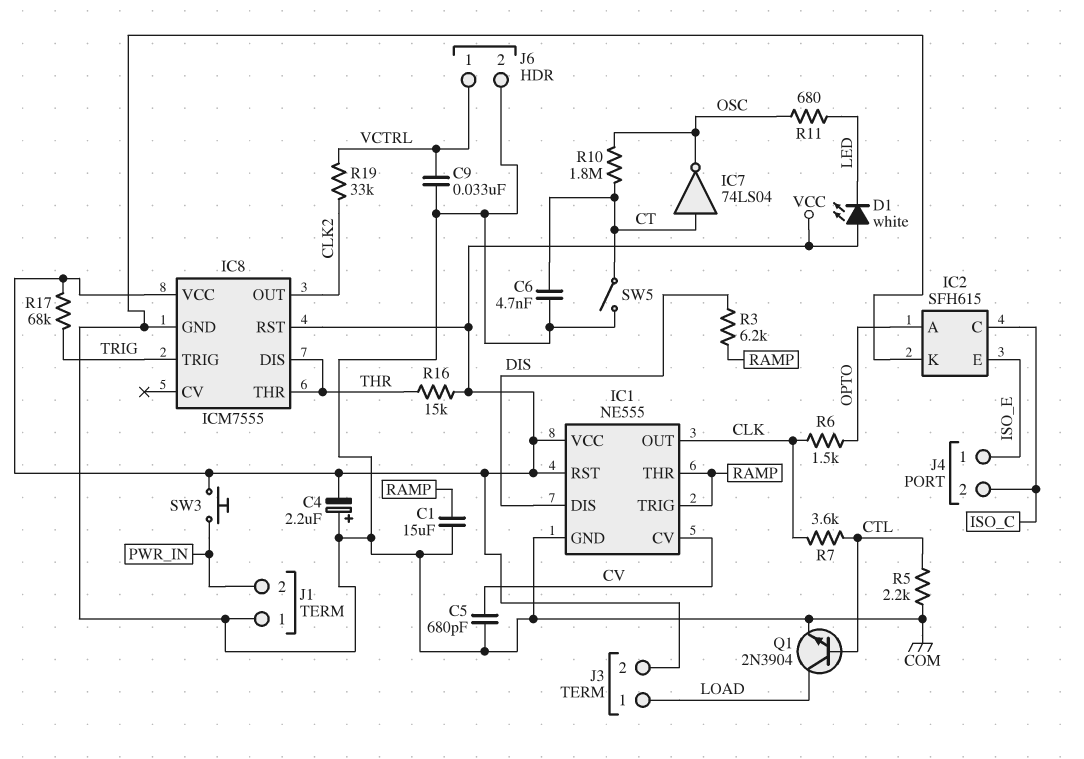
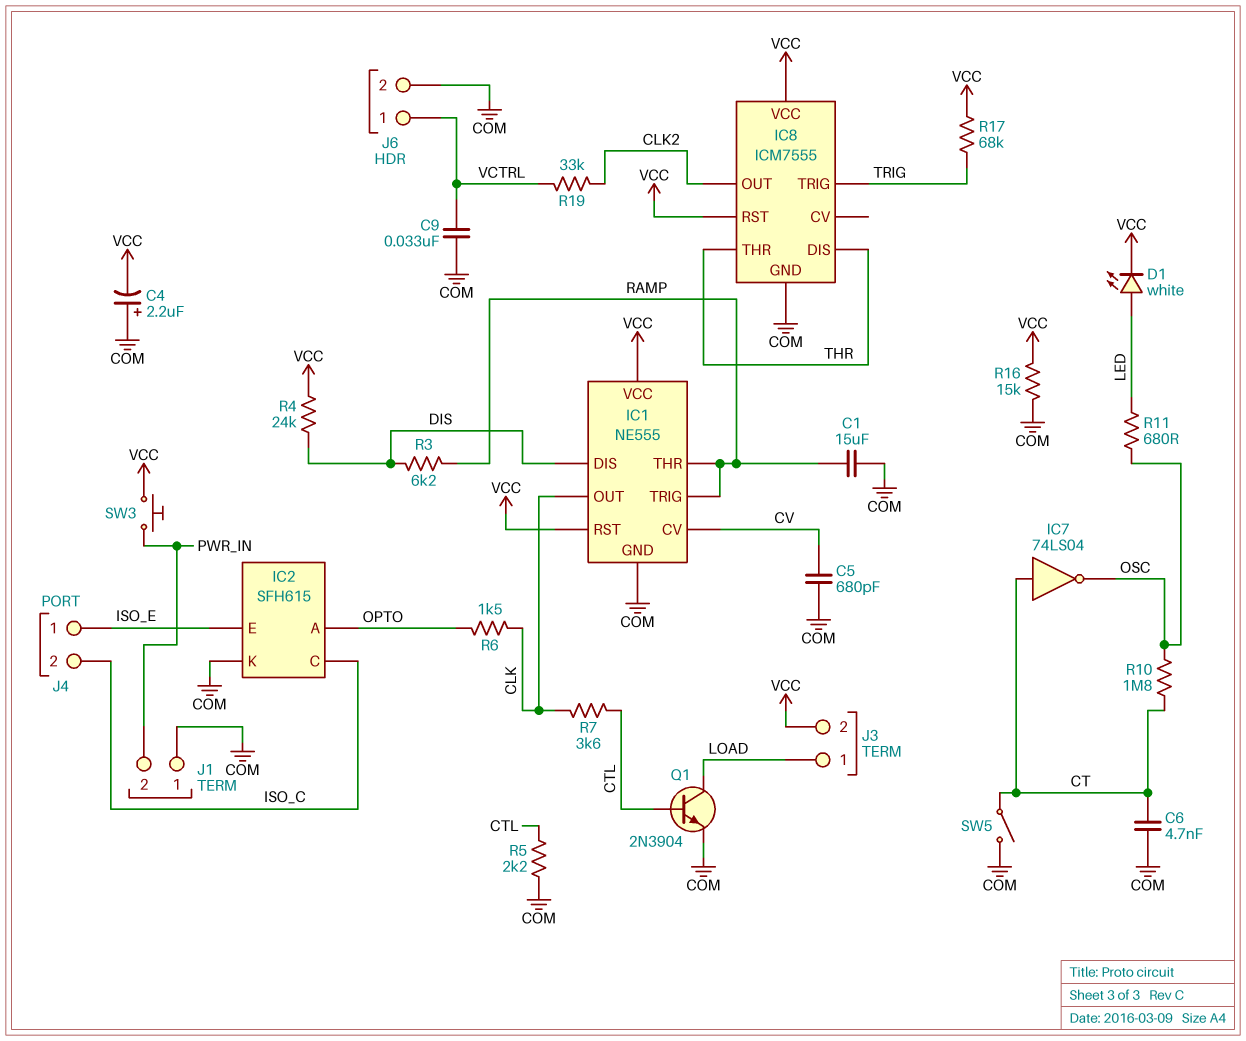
D1: LED white (A VCC, K LED) -> LED white (A LED, K VCC)
R4: none -> 24k (DIS, VCC)
R16: 15k (THR, VCC) -> 15k (COM, VCC)

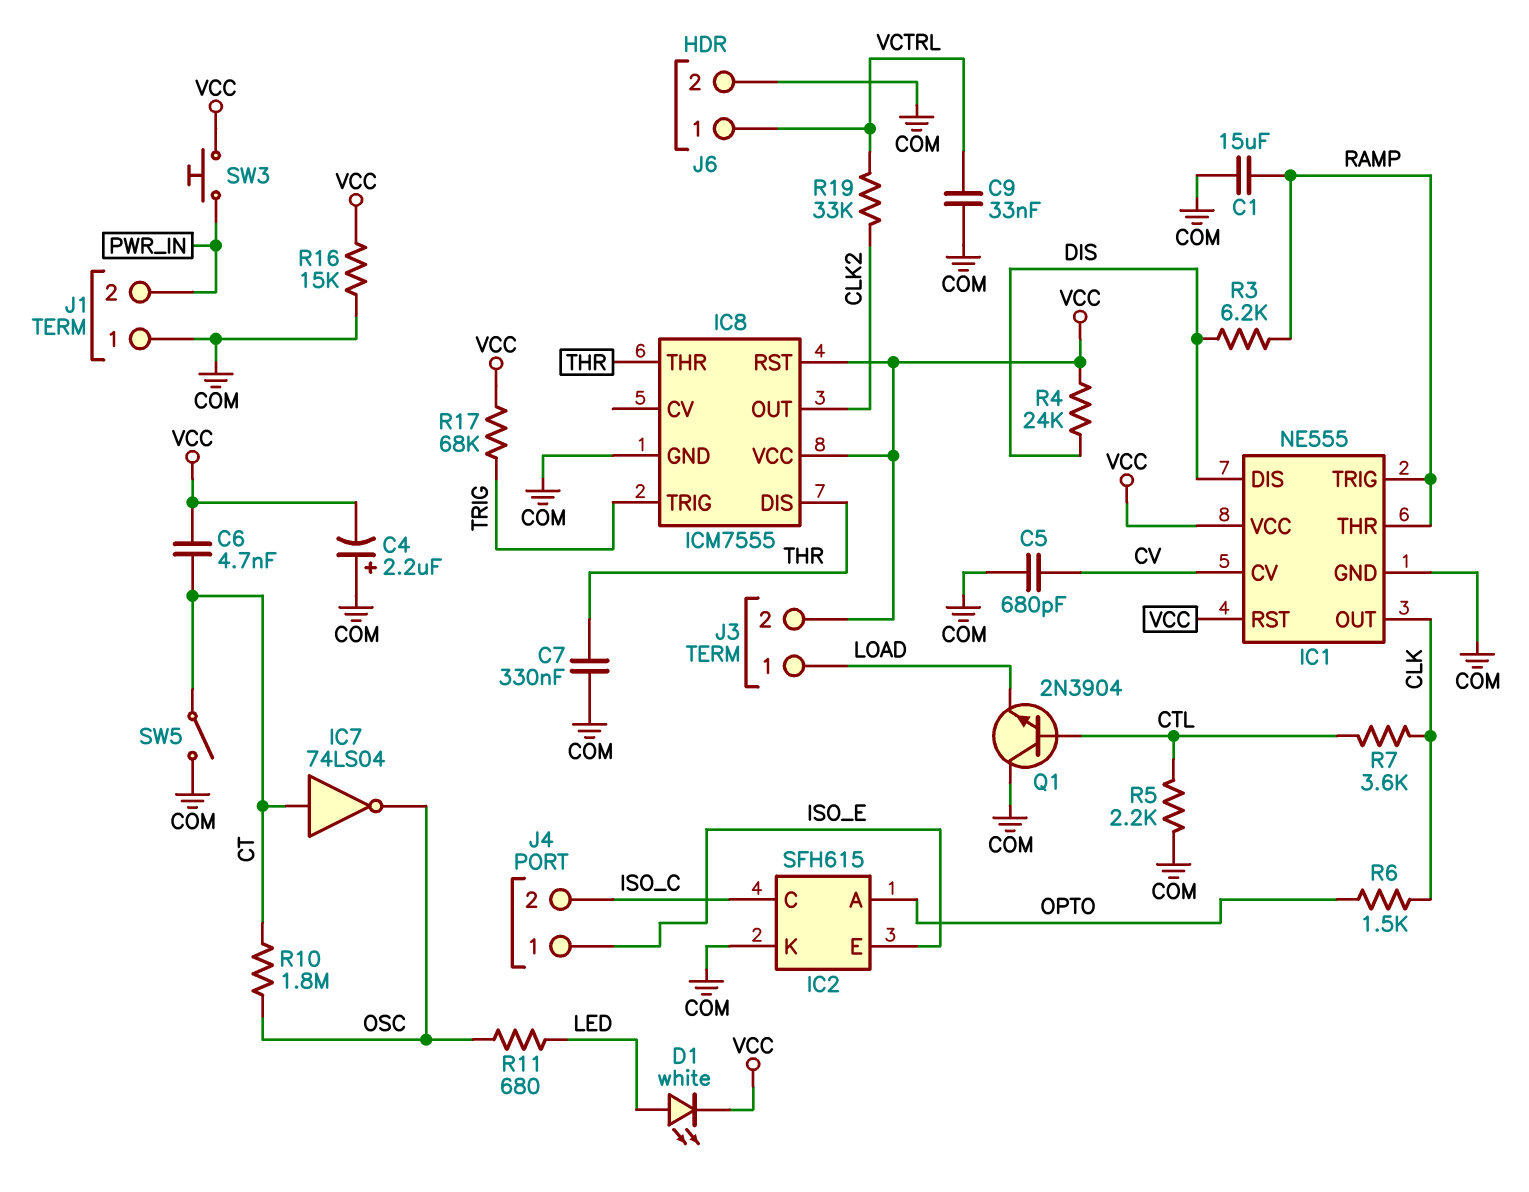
C6: 4.7nF (COM, CT) -> 4.7nF (CT, VCC)
C7: none -> 330nF (COM, THR)
Q1: NPN 2N3904 (B CTL, C LOAD, E COM) -> NPN 2N3904 (B CTL, C COM, E LOAD)

